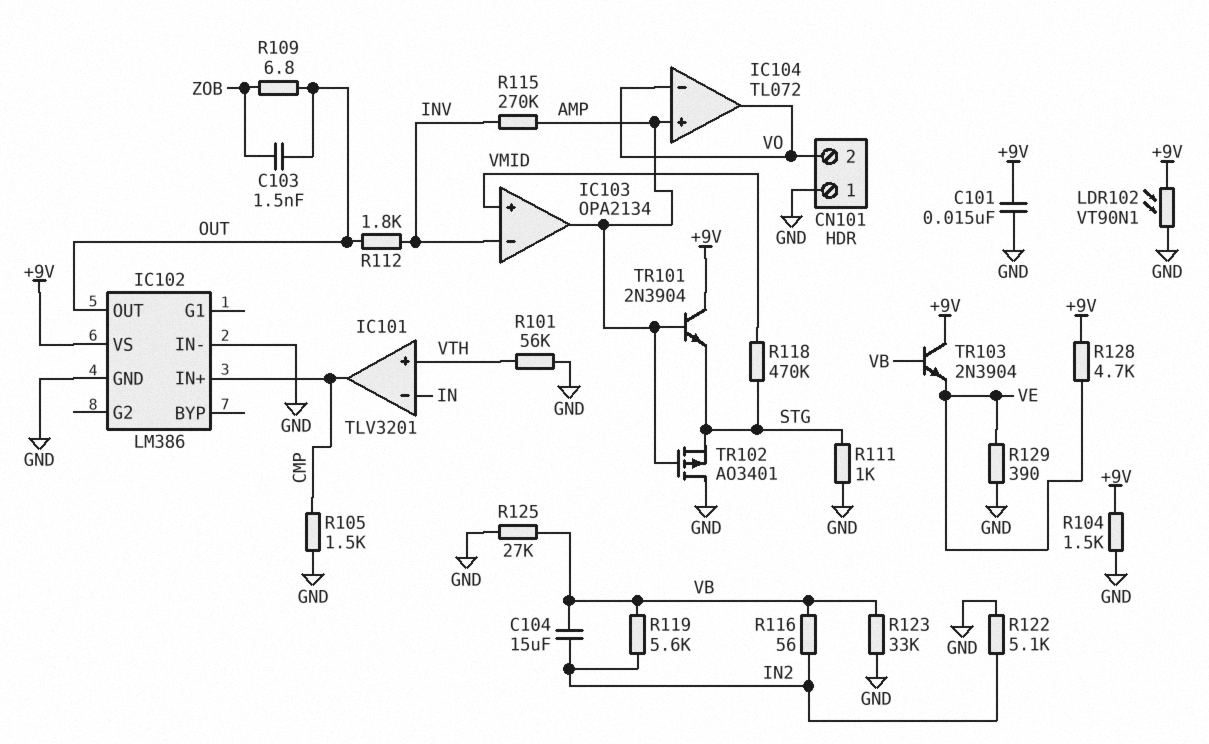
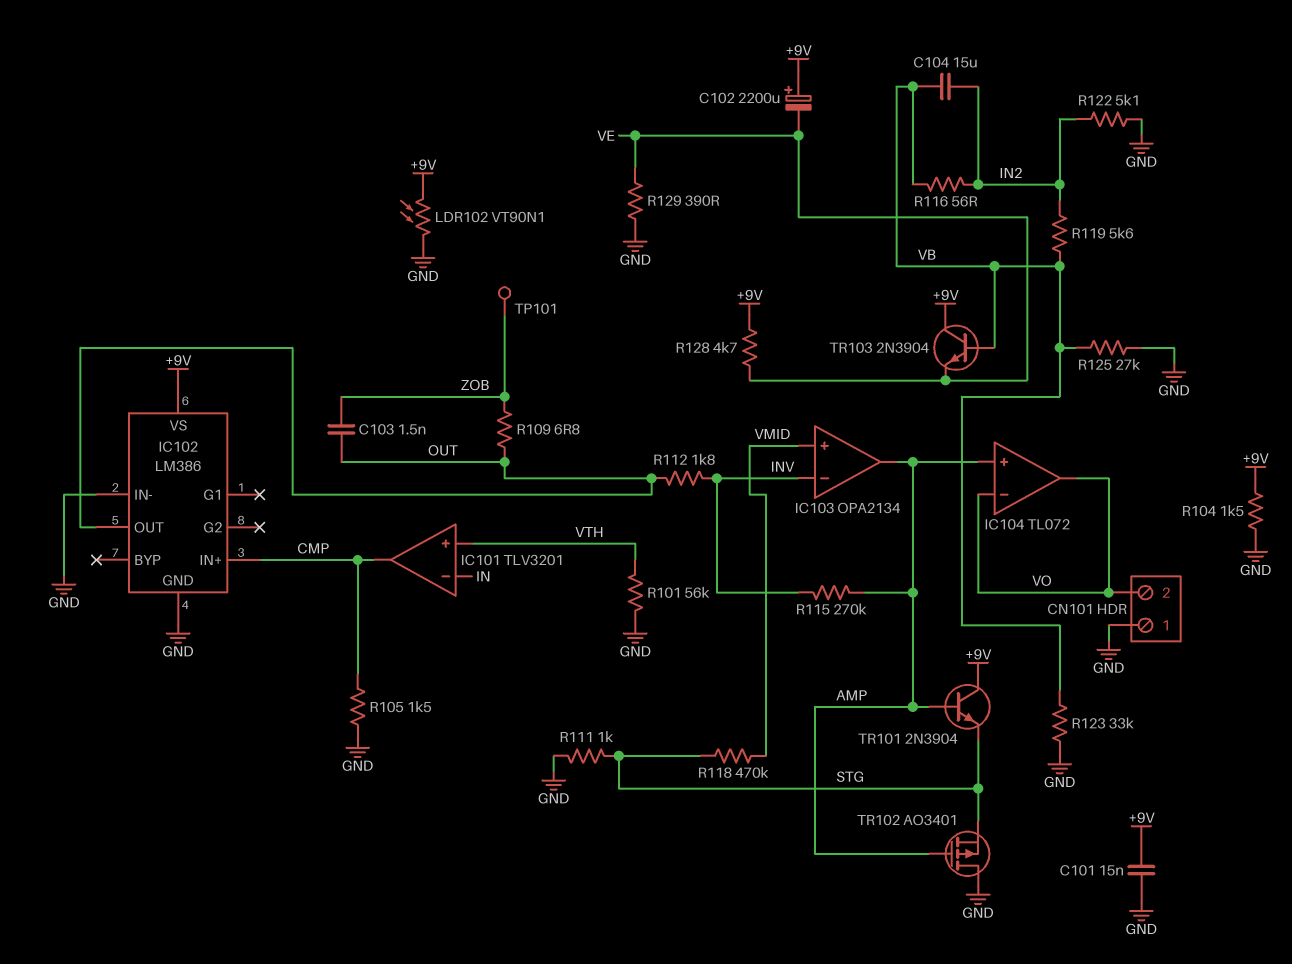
C102: none -> 2200uF (plus +9V, minus VE)
TP101: none -> test point (ZOB)

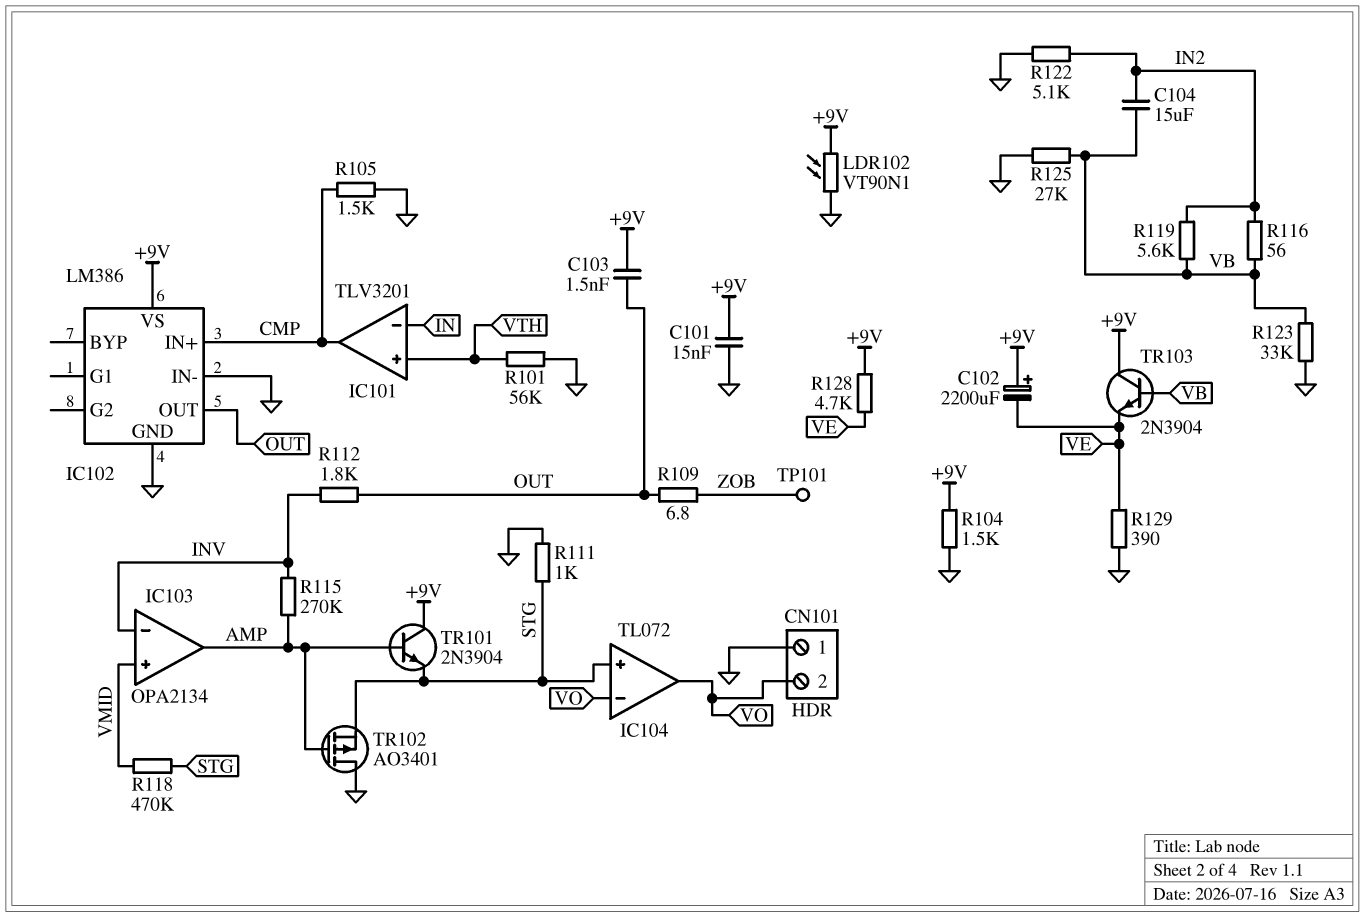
C103: 1.5nF (OUT, ZOB) -> 1.5nF (+9V, OUT)
IC104 pin in+: AMP -> STG

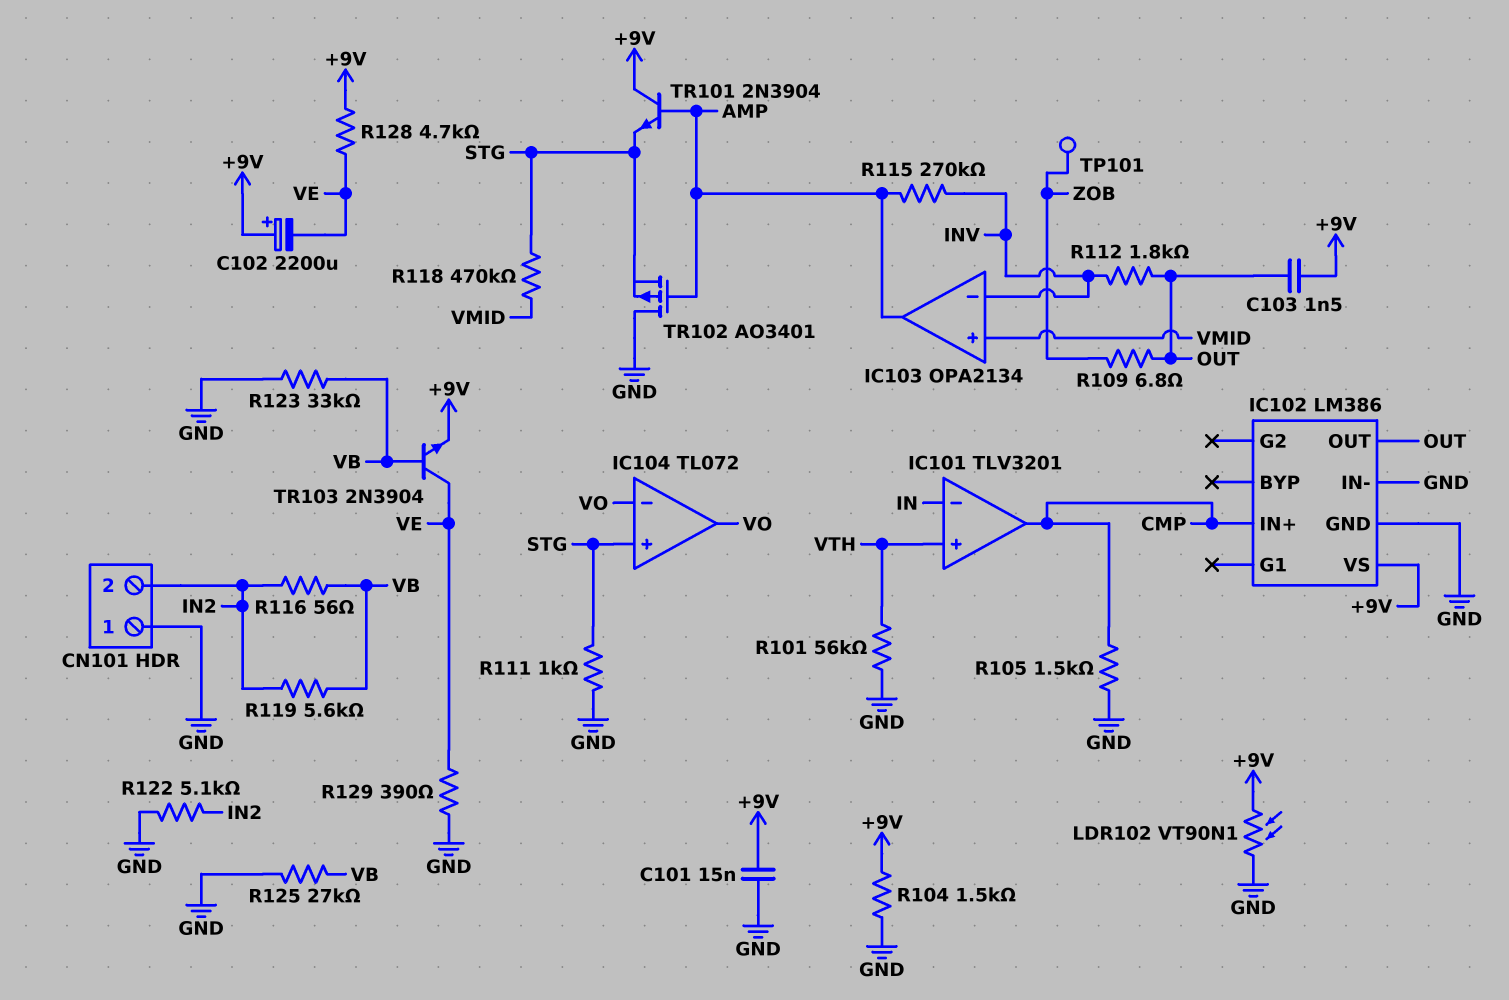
C104: 15uF (IN2, VB) -> none
CN101 pin 2: VO -> IN2
TR103: NPN 2N3904 (B VB, C +9V, E VE) -> NPN 2N3904 (B VB, C VE, E +9V)

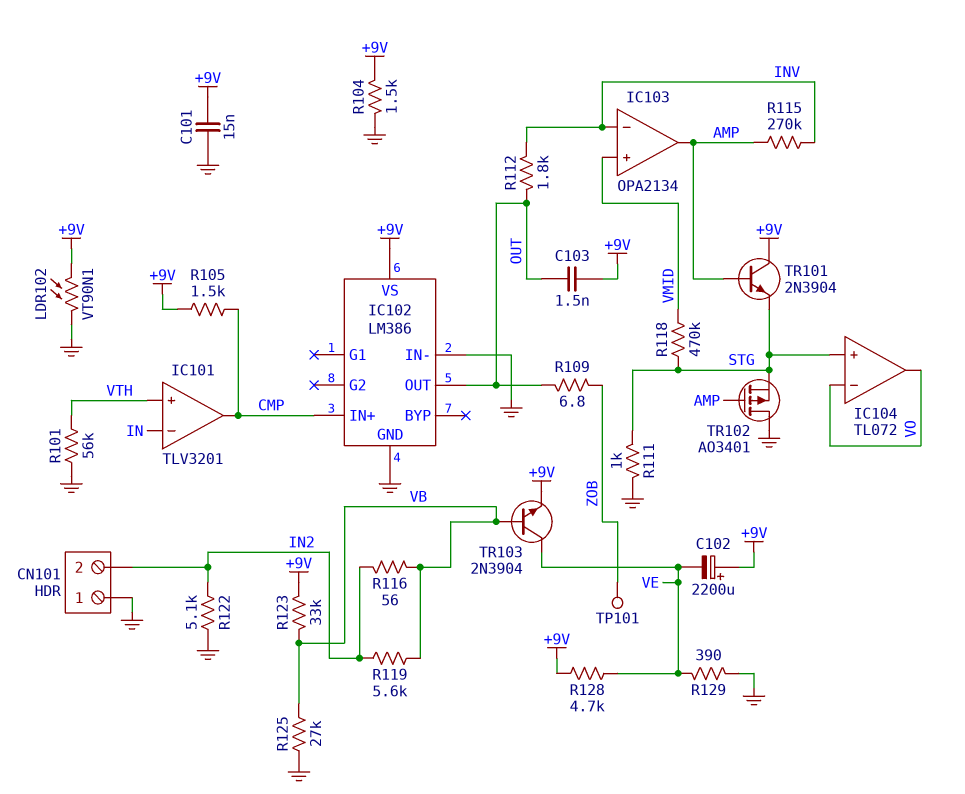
R105: 1.5k (CMP, GND) -> 1.5k (+9V, CMP)
R123: 33k (GND, VB) -> 33k (+9V, VB)

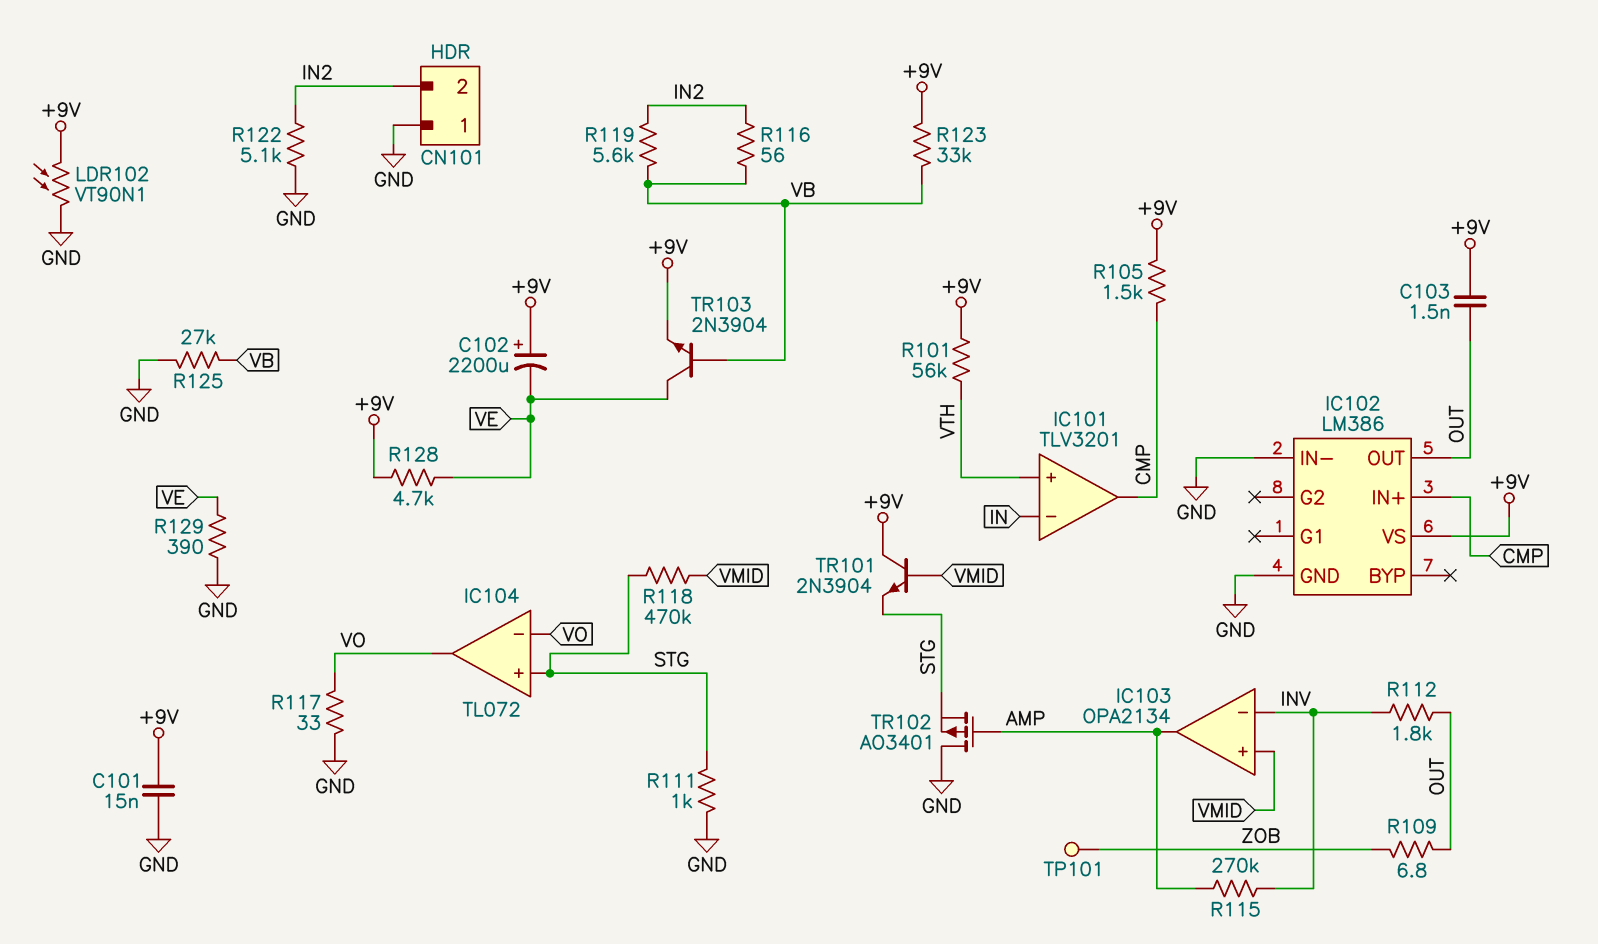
R101: 56k (GND, VTH) -> 56k (+9V, VTH)
R104: 1.5k (+9V, GND) -> none
R117: none -> 33 (GND, VO)
TR101: NPN 2N3904 (B AMP, C +9V, E STG) -> NPN 2N3904 (B VMID, C +9V, E STG)

